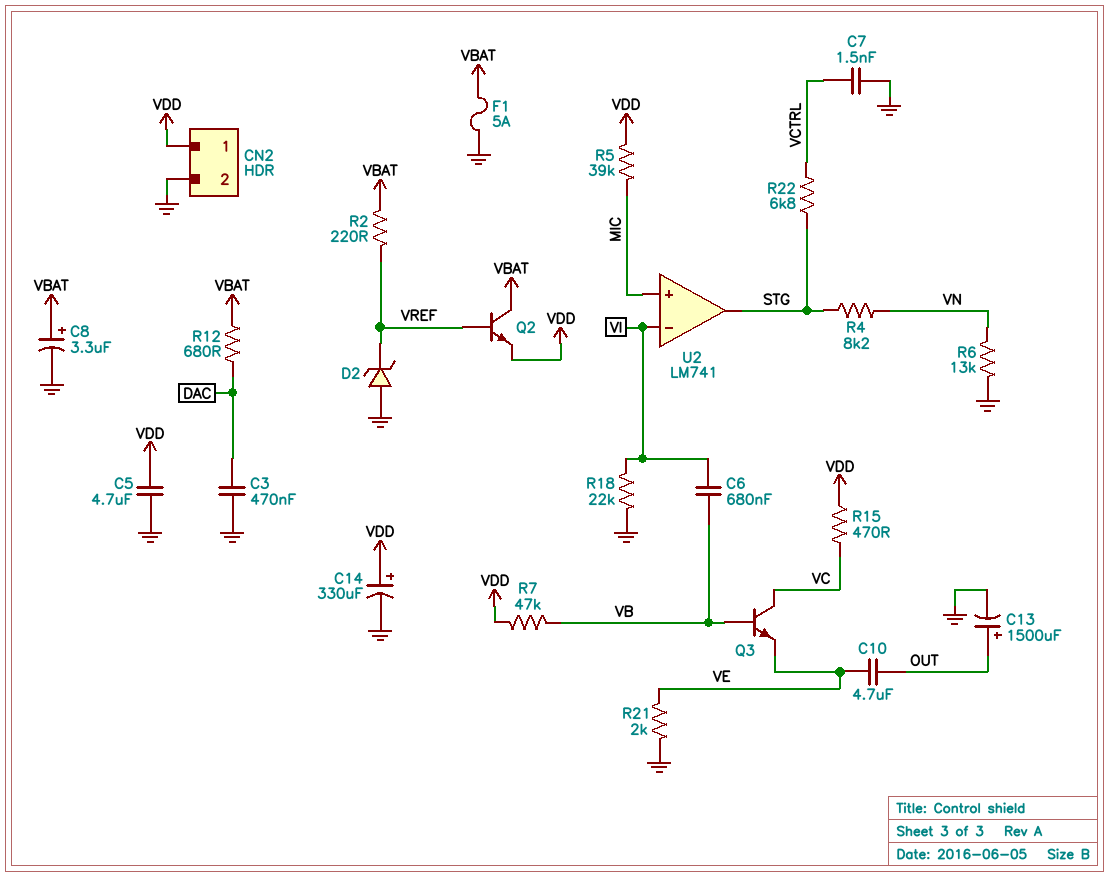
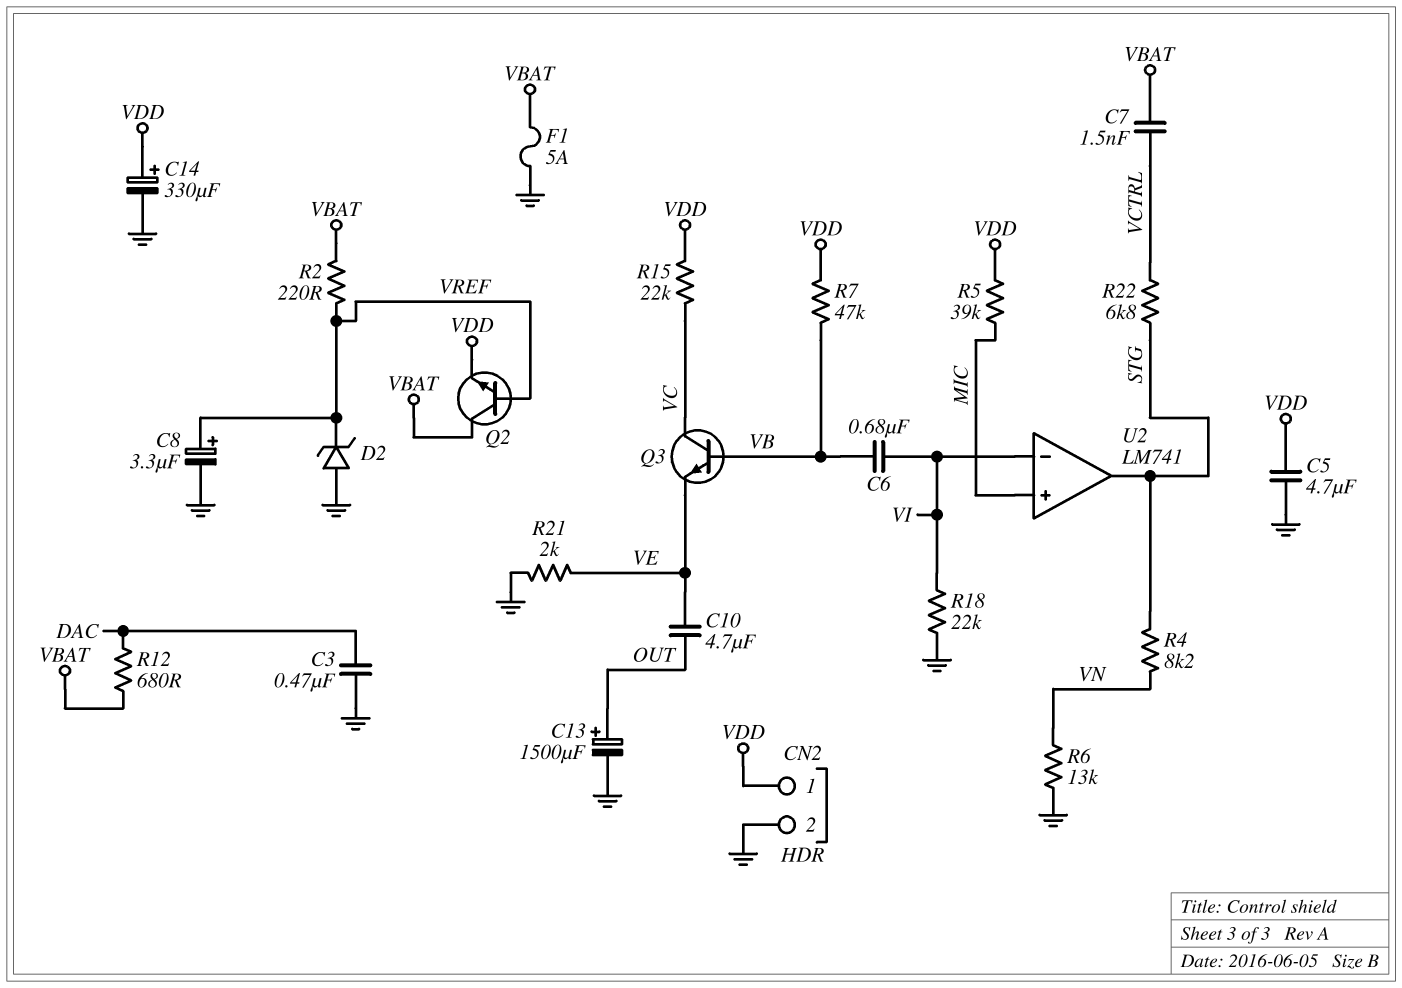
C7: 1.5nF (GND, VCTRL) -> 1.5nF (VBAT, VCTRL)
C8: 3.3uF (plus VBAT, minus GND) -> 3.3uF (plus VREF, minus GND)
R15: 470 (VC, VDD) -> 22k (VC, VDD)

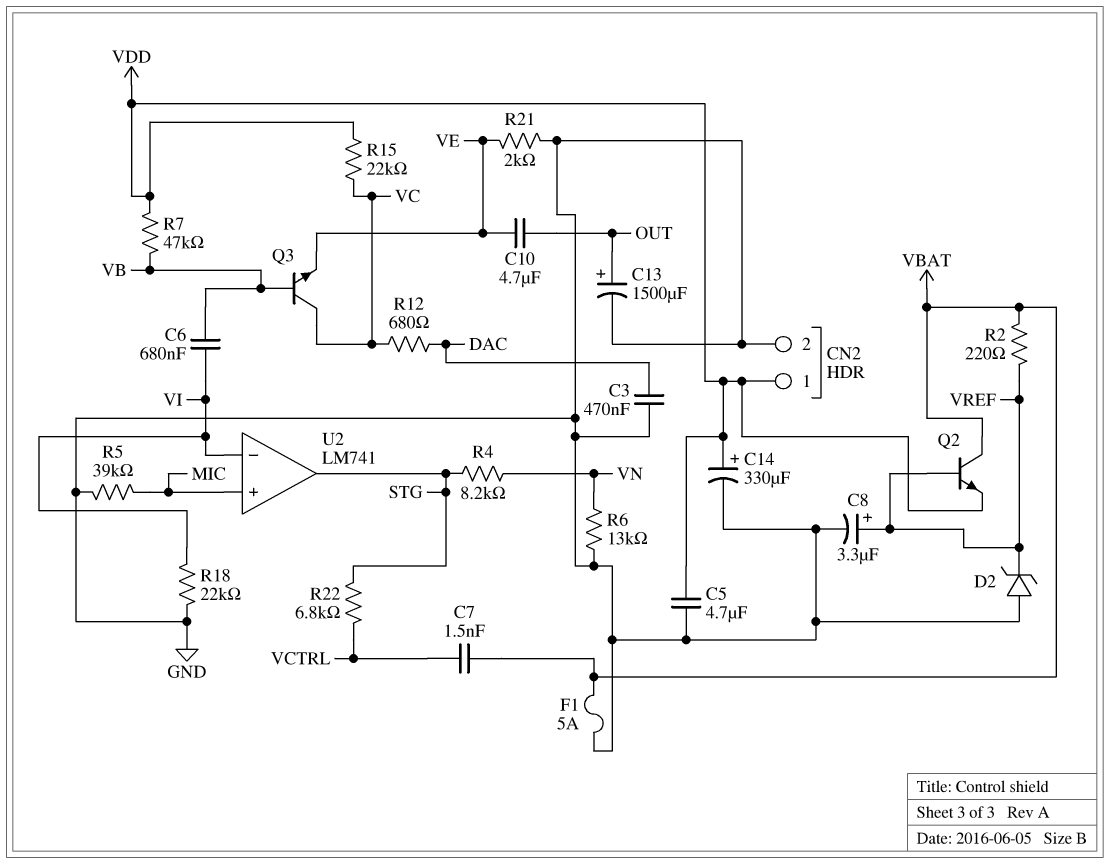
R5: 39k (MIC, VDD) -> 39k (GND, MIC)
R12: 680 (DAC, VBAT) -> 680 (DAC, VC)

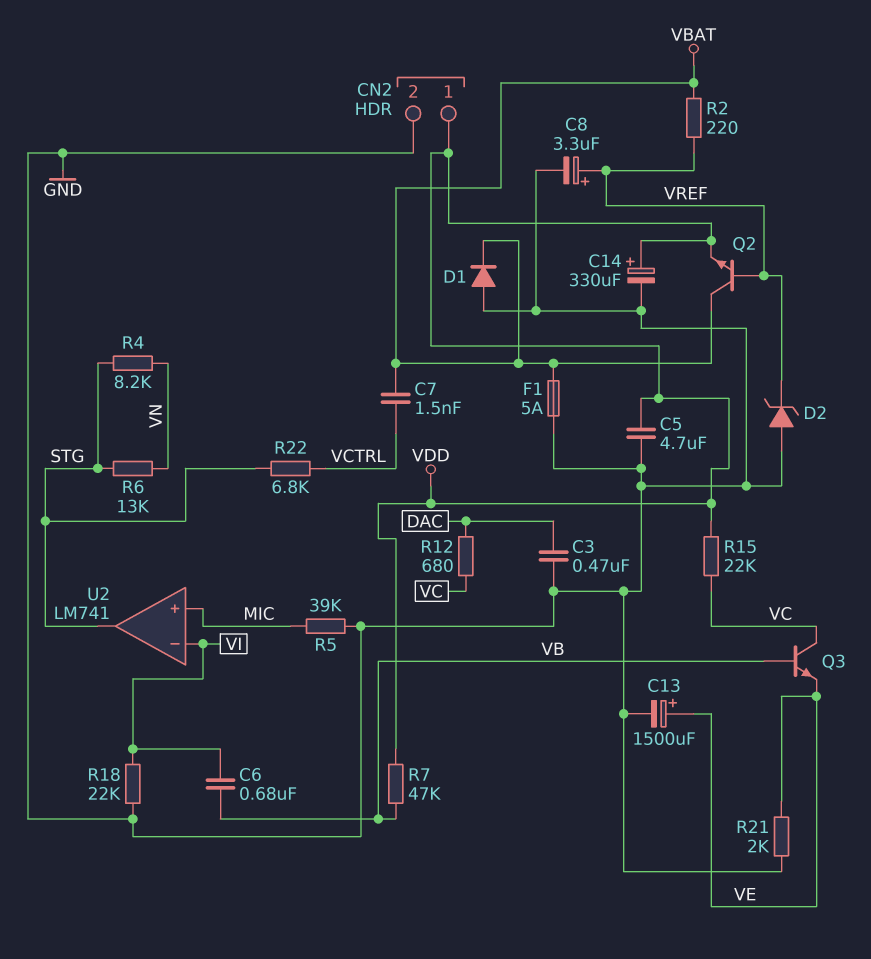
C10: 4.7uF (OUT, VE) -> none
C13: 1500uF (plus OUT, minus GND) -> 1500uF (plus VE, minus GND)
D1: none -> diode (A GND, K VBAT)
R6: 13k (GND, VN) -> 13k (STG, VN)

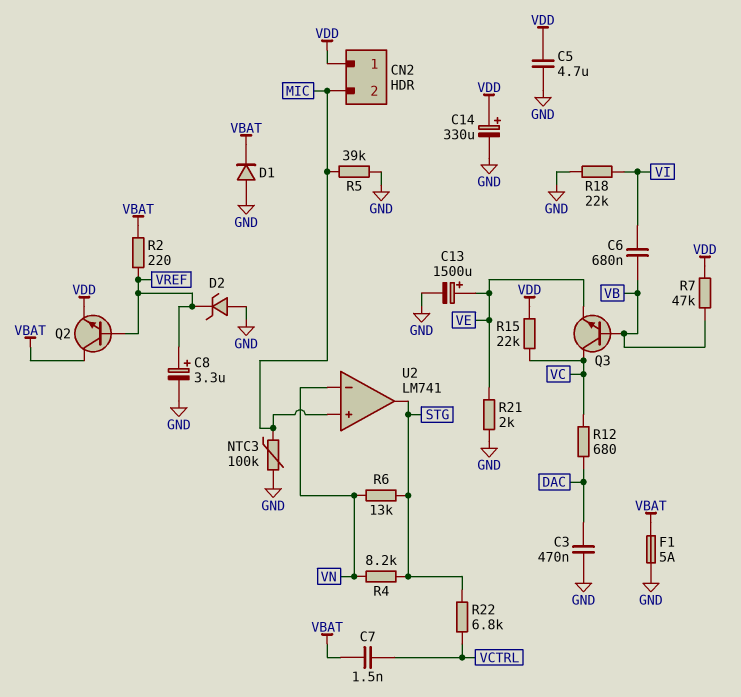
CN2 pin 2: GND -> MIC
NTC3: none -> 100k (GND, MIC)
U2 pin in-: VI -> VN

